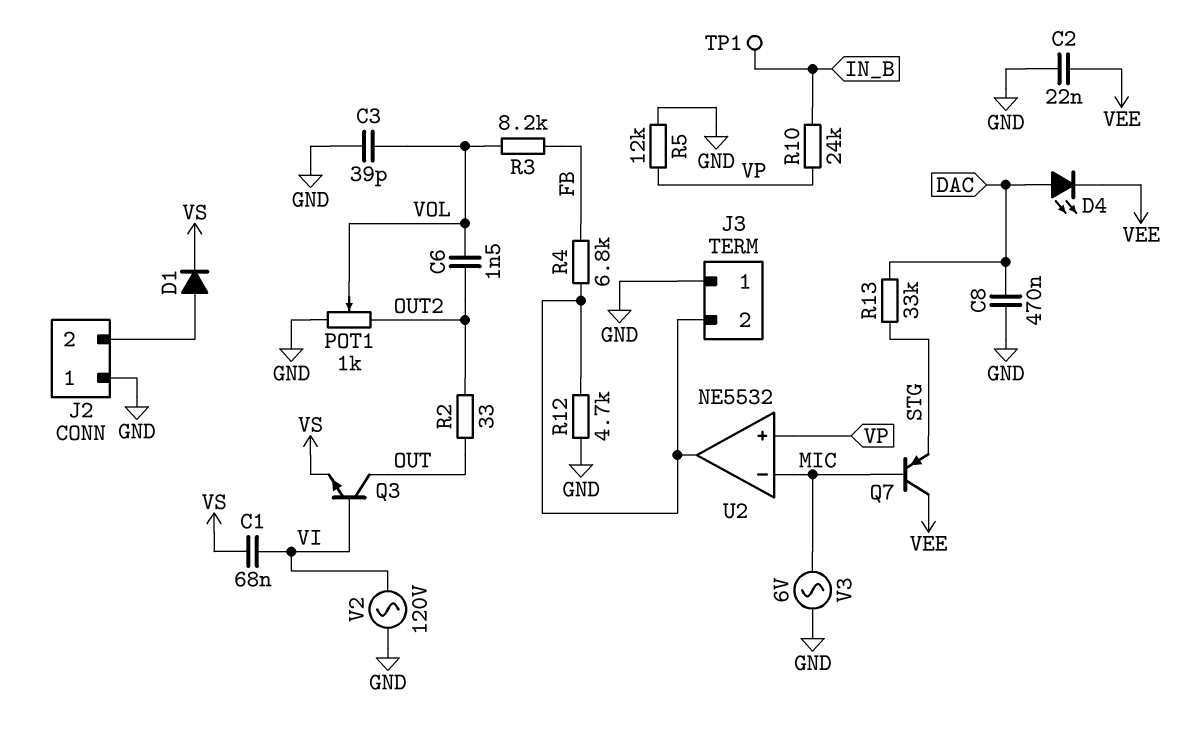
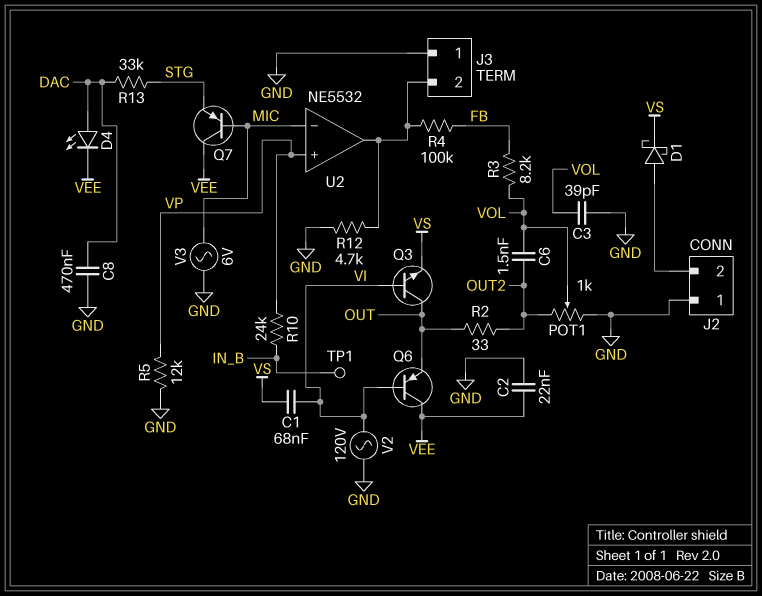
D1: diode (A J2/2, K VS) -> schottky (A J2/2, K VS)
Q6: none -> PNP (B VI, C VEE, E OUT)
R4: 6.8k (FB, J3/2) -> 100k (FB, J3/2)

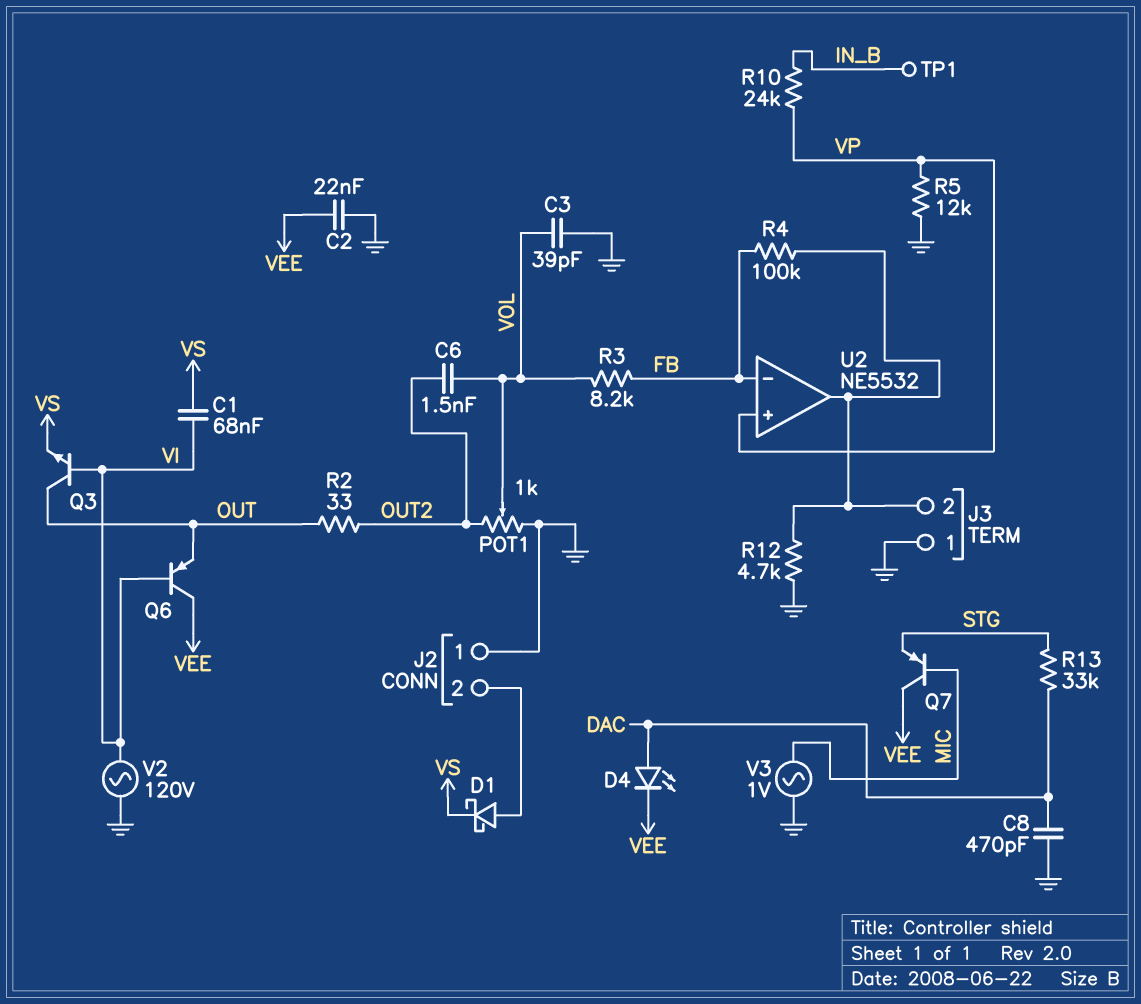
C8: 470nF (DAC, GND) -> 470pF (DAC, GND)
U2 pin in-: MIC -> FB
V3: AC 6V (GND, MIC) -> AC 1V (GND, MIC)

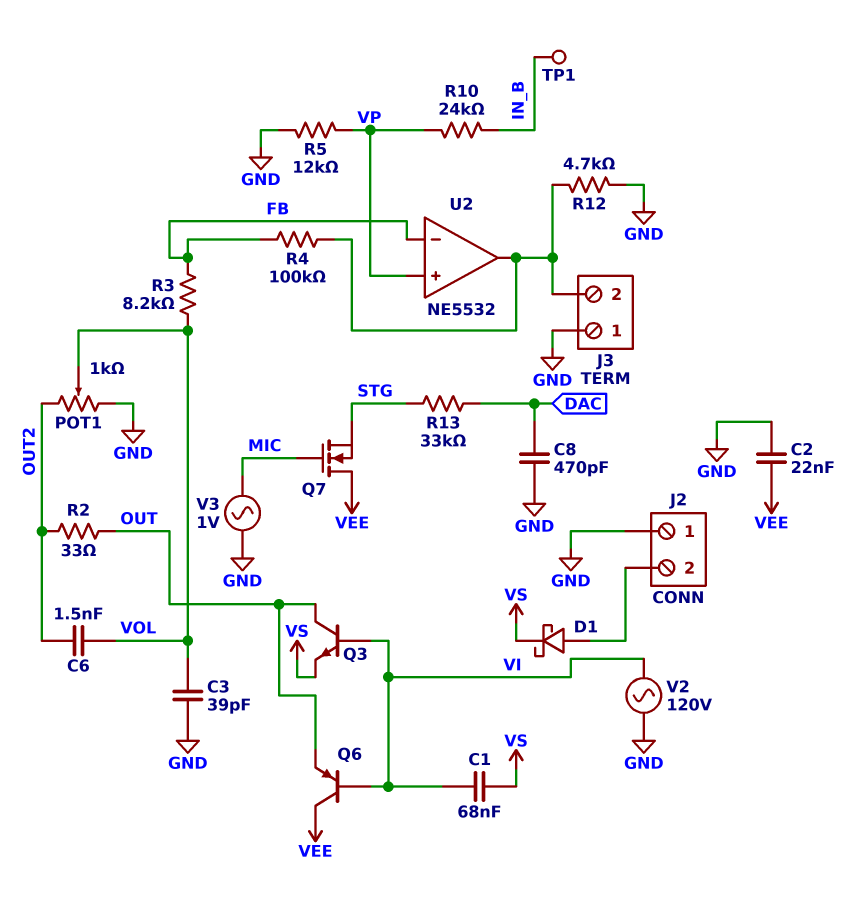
D4: LED (A DAC, K VEE) -> none
Q7: PNP (B MIC, C VEE, E STG) -> NMOS (G MIC, D VEE, S STG)

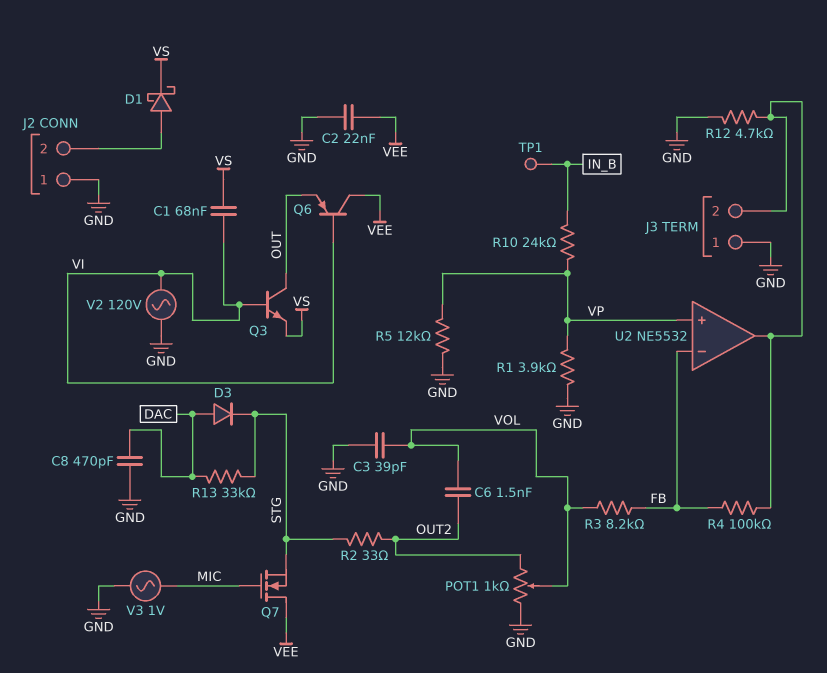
D3: none -> diode (A DAC, K STG)
R1: none -> 3.9k (GND, VP)
R2: 33 (OUT, OUT2) -> 33 (OUT2, STG)

